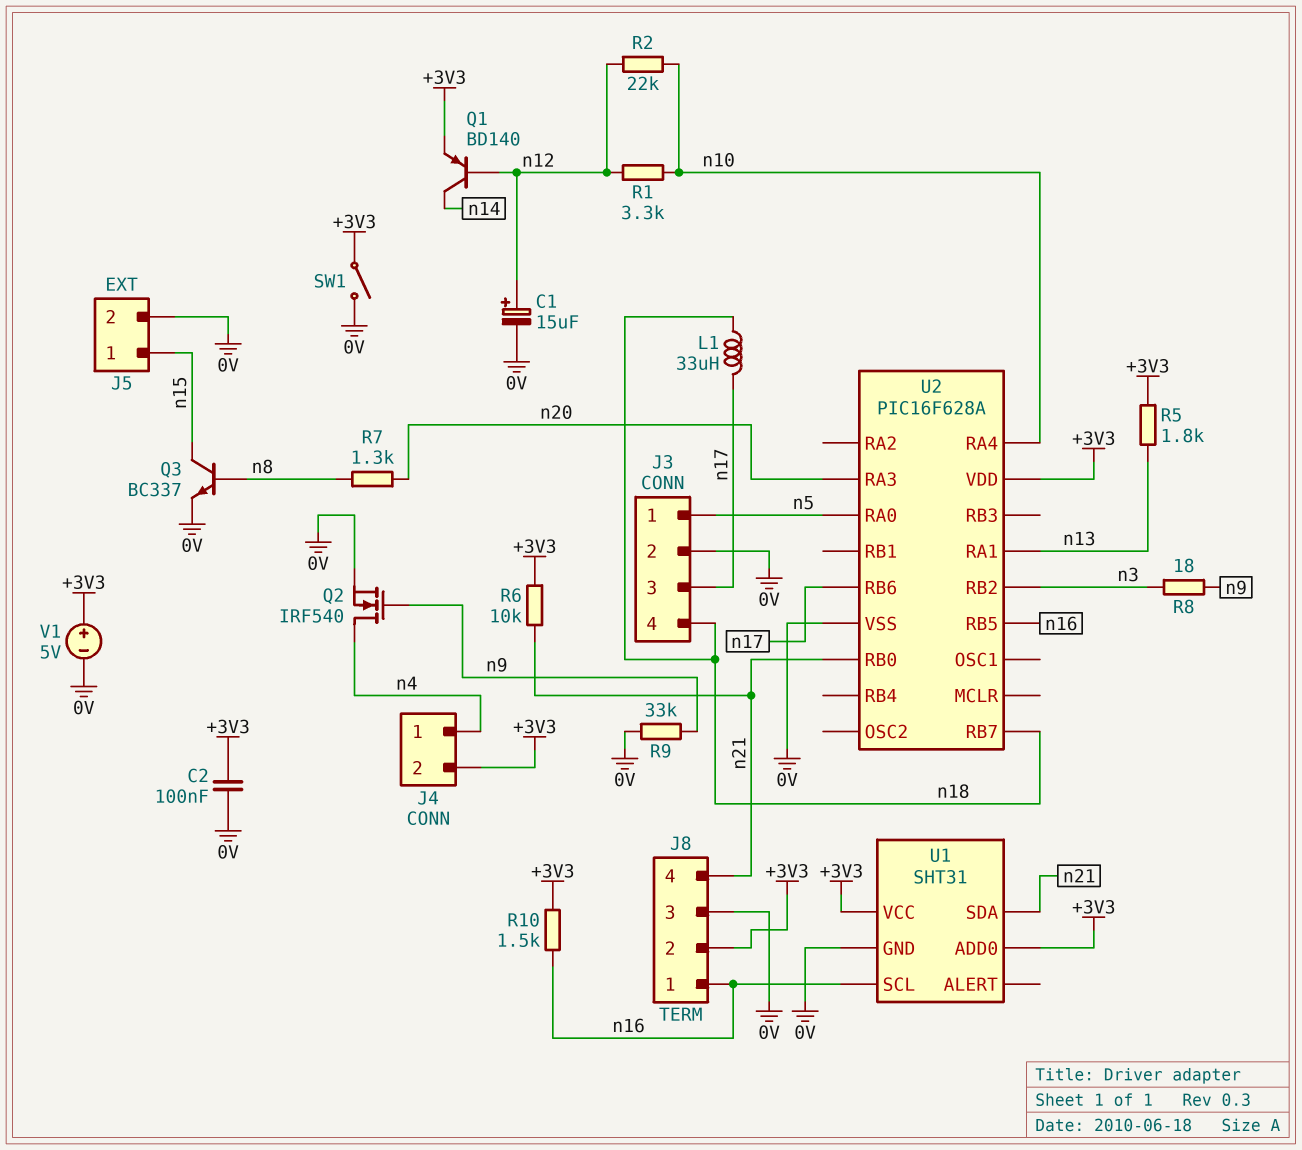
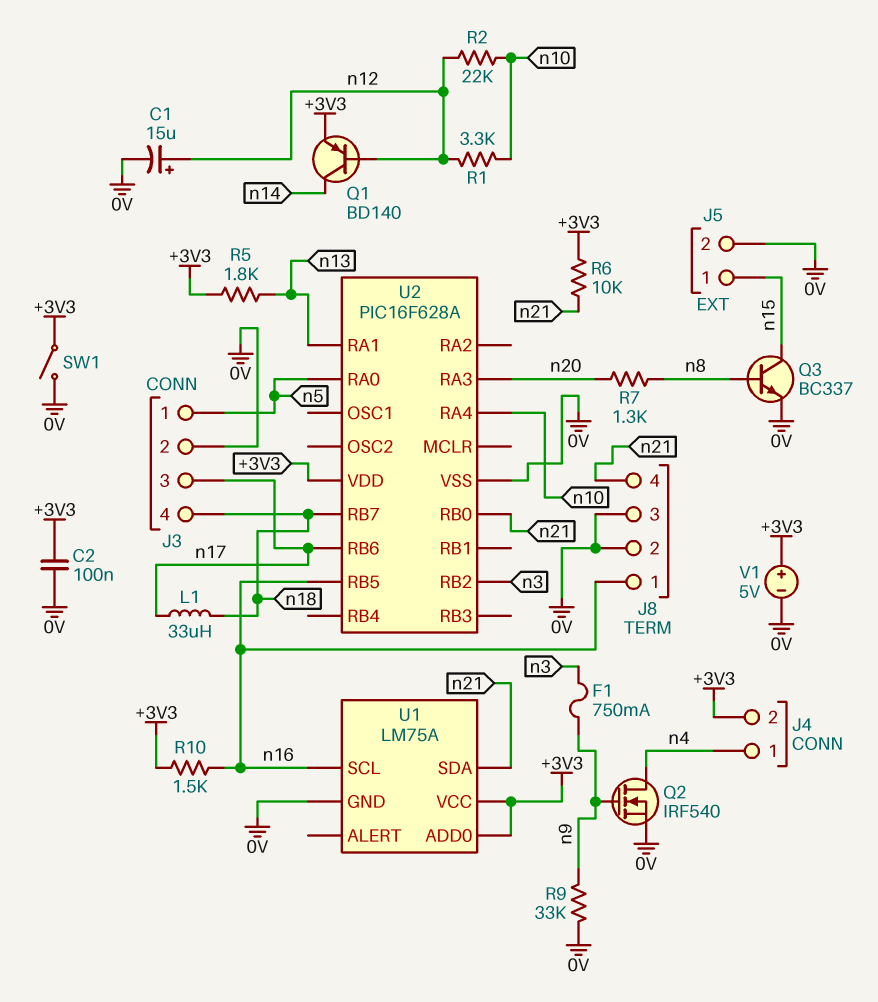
F1: none -> 750mA (n3, n9)
J8 pin 2: +3V3 -> 0V
R8: 18 (n3, n9) -> none
U1: SHT31 -> LM75A

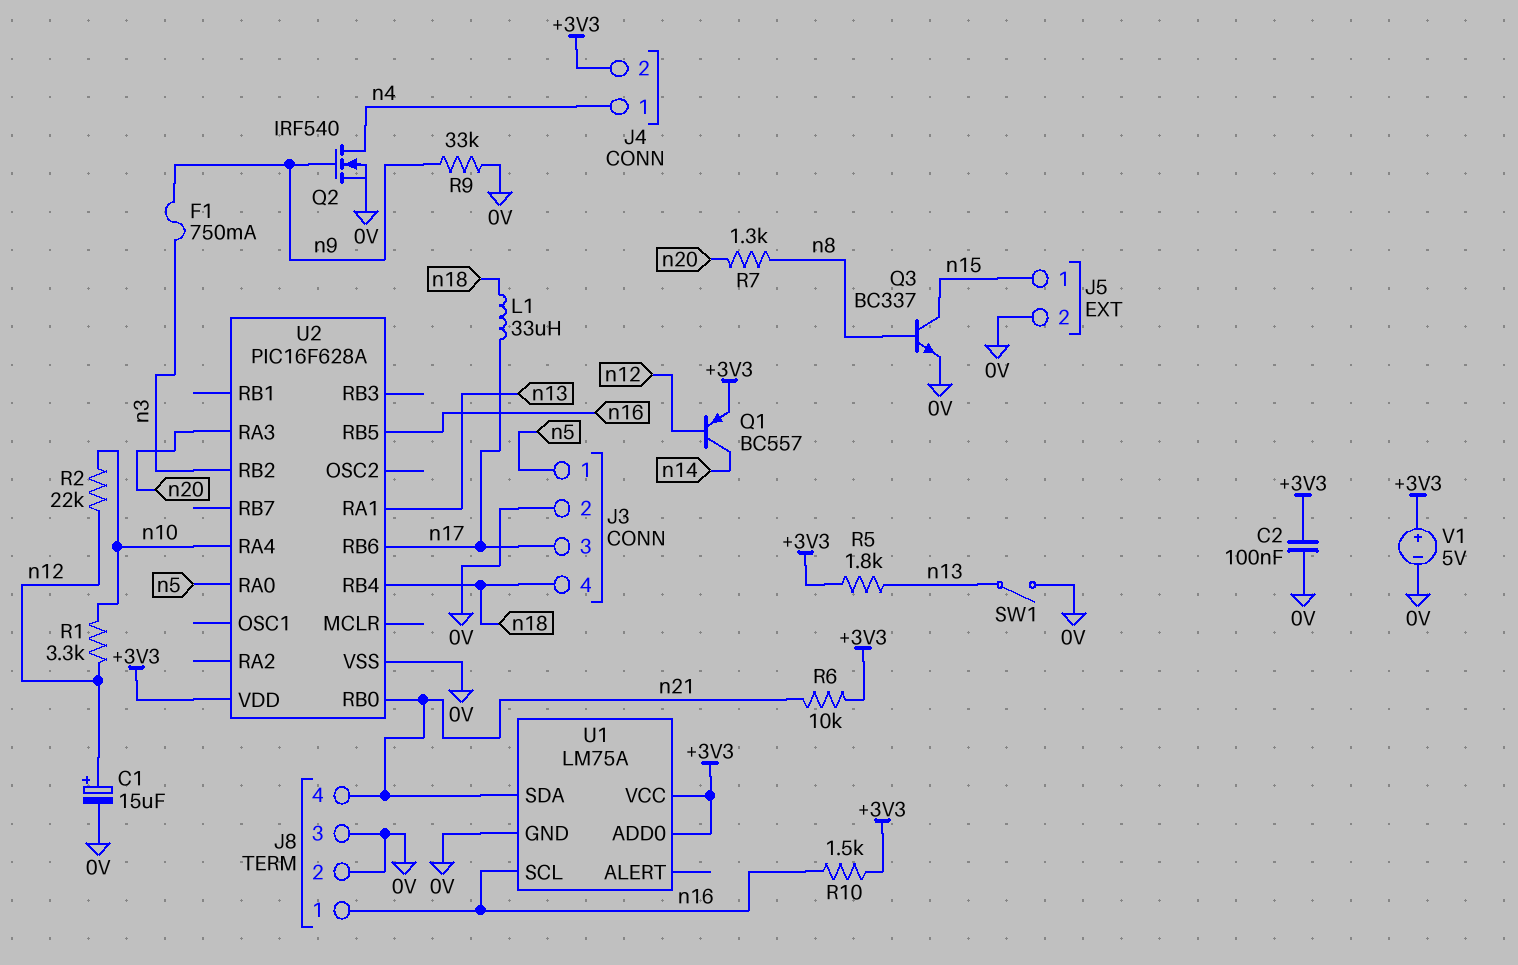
Q1: PNP BD140 (B n12, C n14, E +3V3) -> PNP BC557 (B n12, C n14, E +3V3)
SW1: switch (+3V3, 0V) -> switch (0V, n13)
U2 pin RB4: none -> n18
U2 pin RB7: n18 -> none

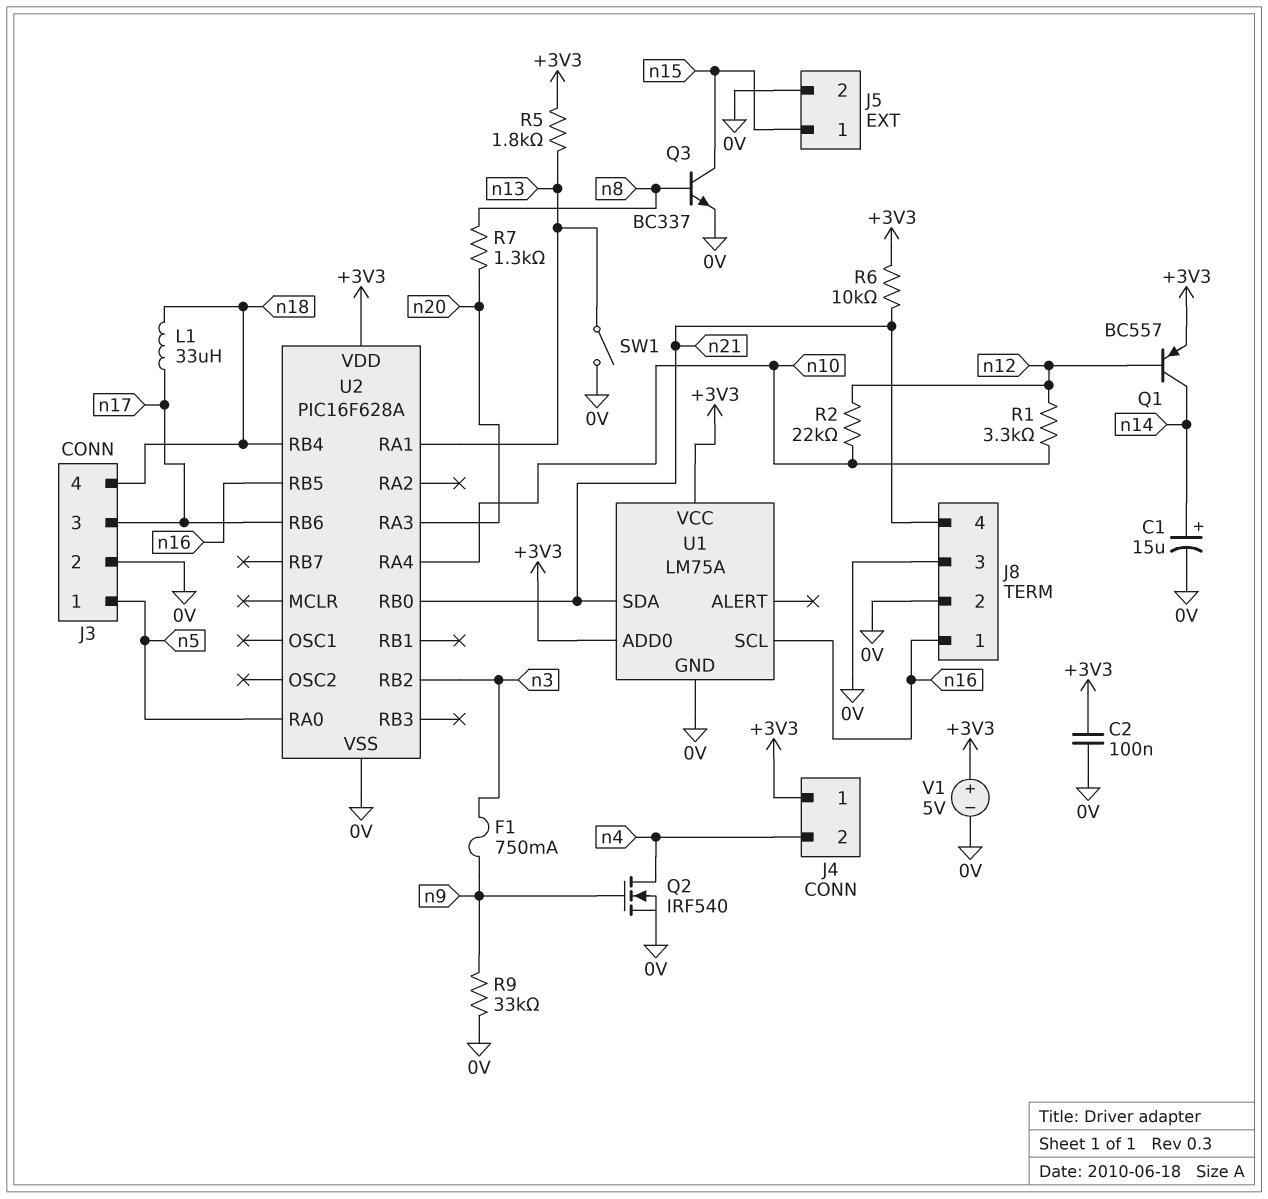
C1: 15uF (plus n12, minus 0V) -> 15uF (plus n14, minus 0V)
J4 pin 1: n4 -> +3V3
J4 pin 2: +3V3 -> n4
R10: 1.5k (+3V3, n16) -> none

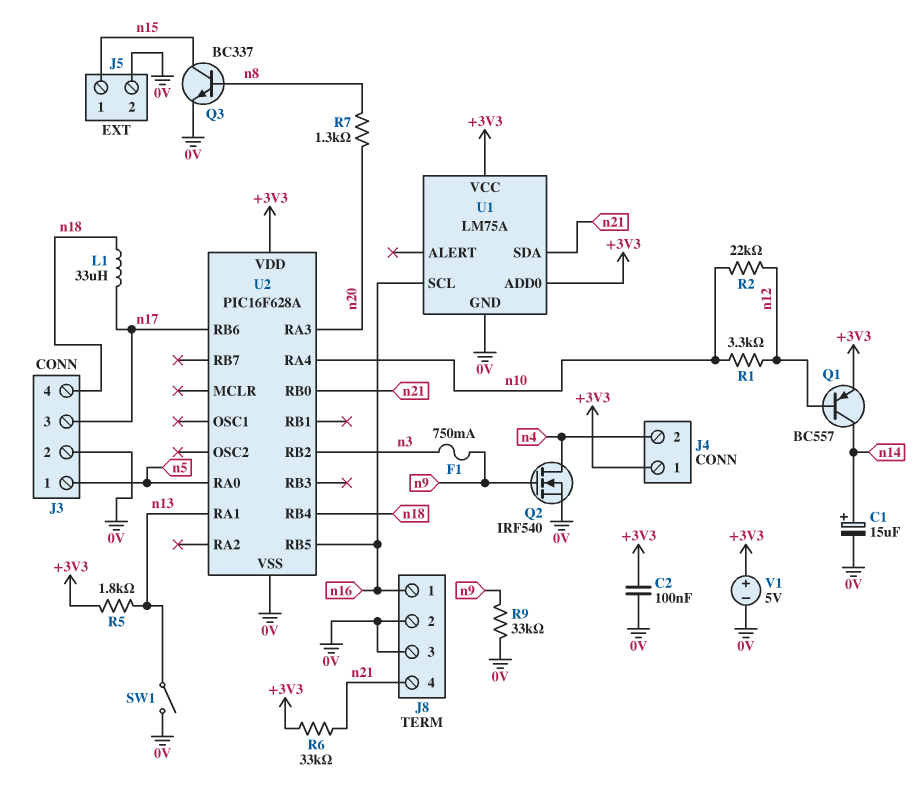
R6: 10k (+3V3, n21) -> 33k (+3V3, n21)

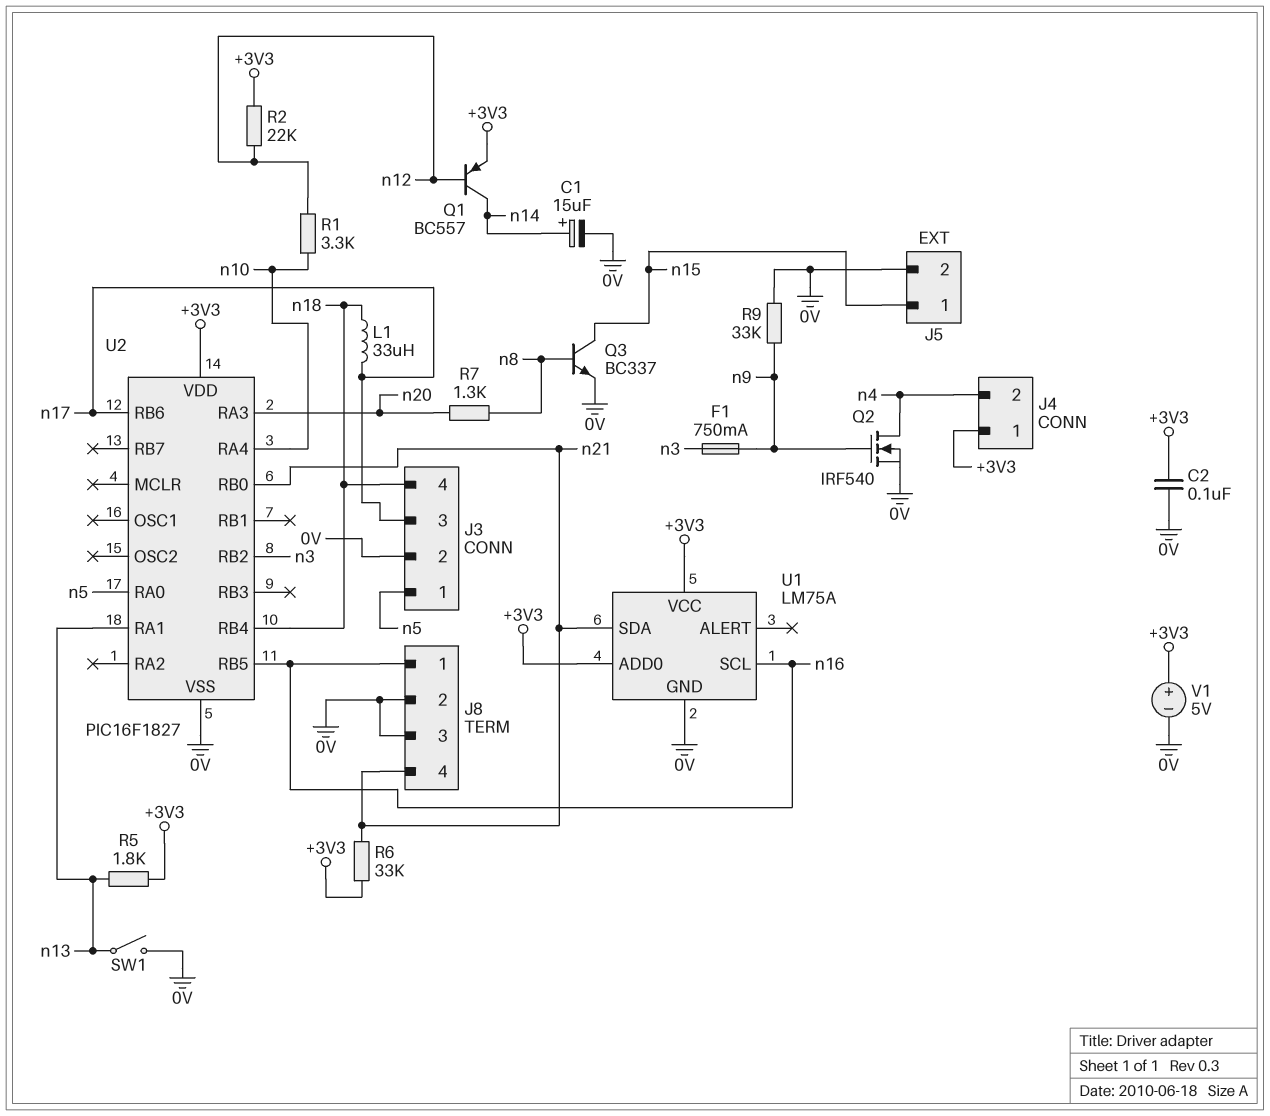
R2: 22k (n10, n12) -> 22k (+3V3, n12)
U2: PIC16F628A -> PIC16F1827

